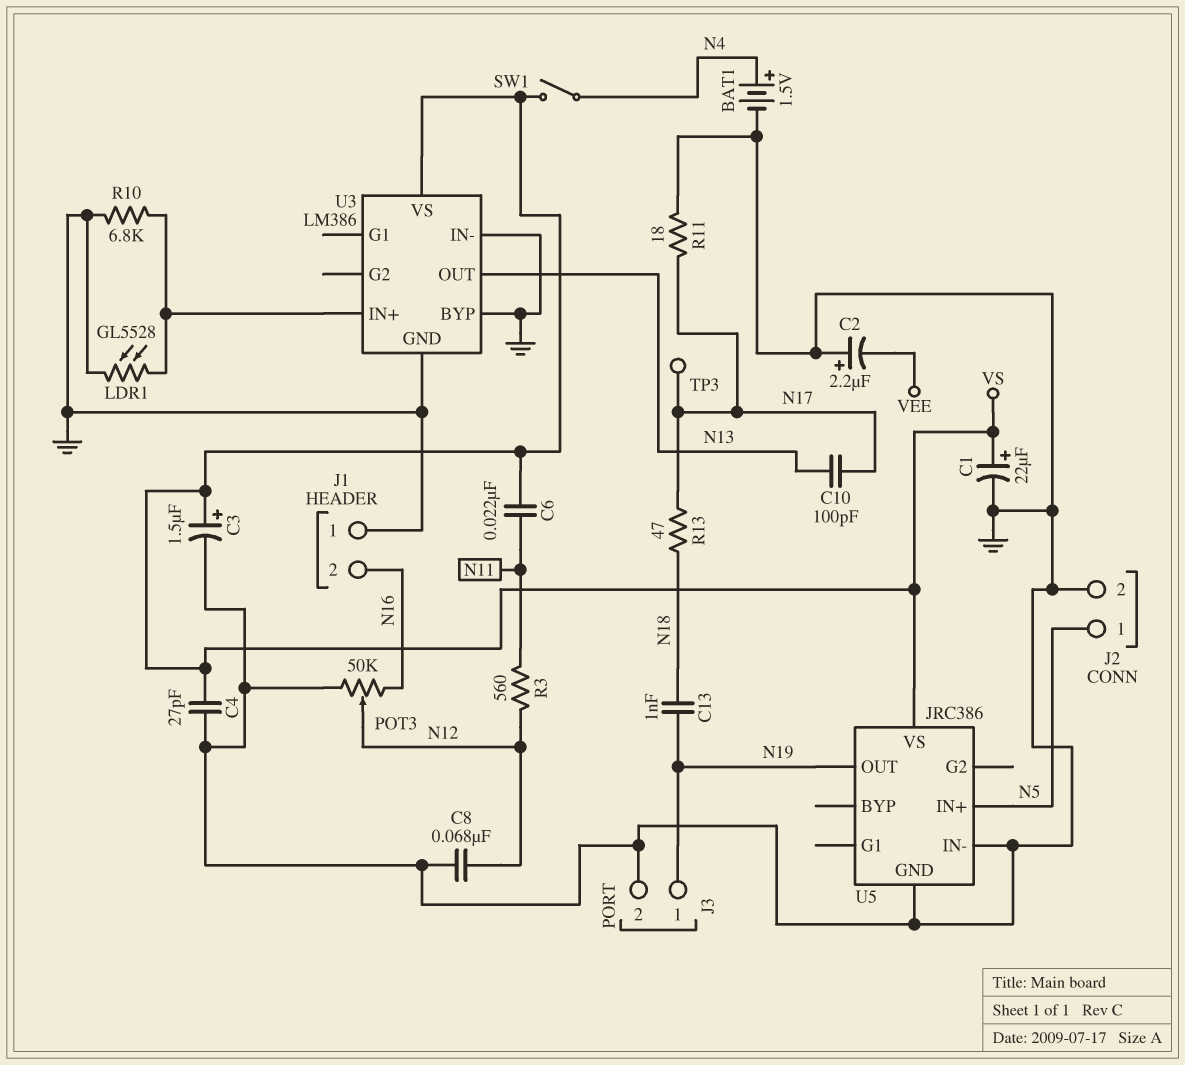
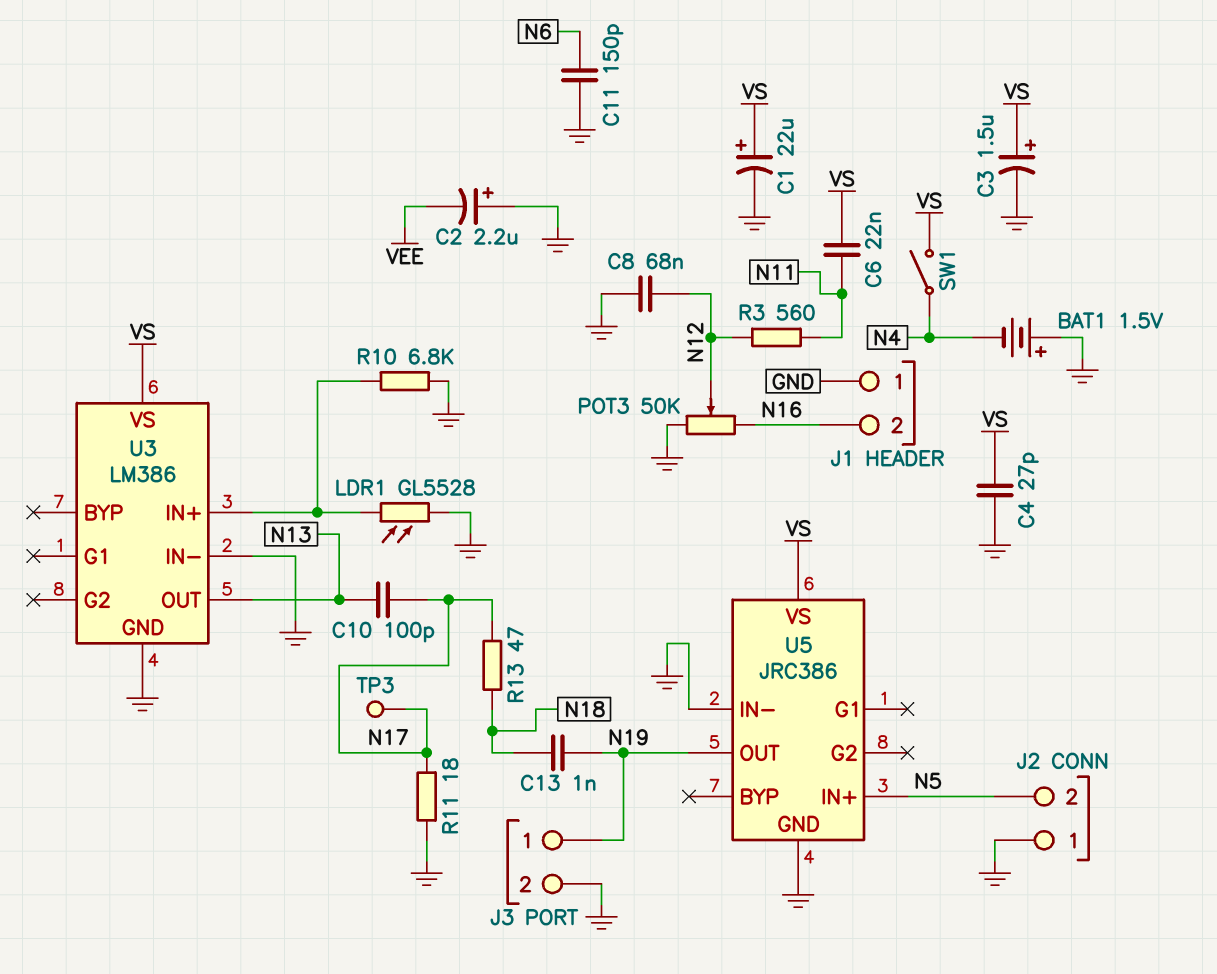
BAT1: 1.5V (plus N4, minus GND) -> 1.5V (plus GND, minus N4)
C11: none -> 150pF (GND, N6)
J2 pin 1: N5 -> GND
J2 pin 2: GND -> N5
U3 pin BYP: GND -> none

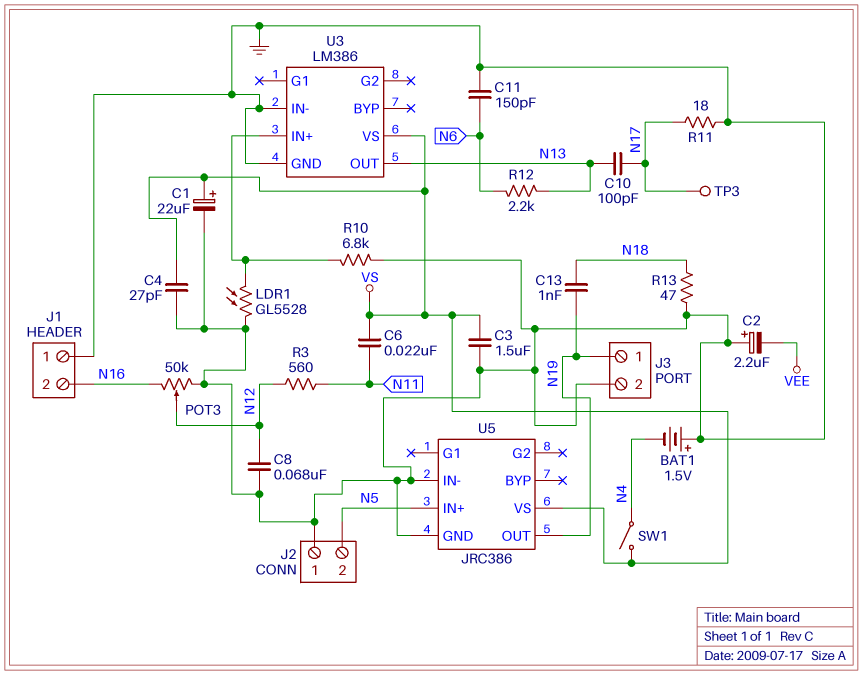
C3: 1.5uF (plus VS, minus GND) -> 1.5uF (GND, VS)
R12: none -> 2.2k (N6, N13)
R13: 47 (N17, N18) -> 47 (GND, N18)

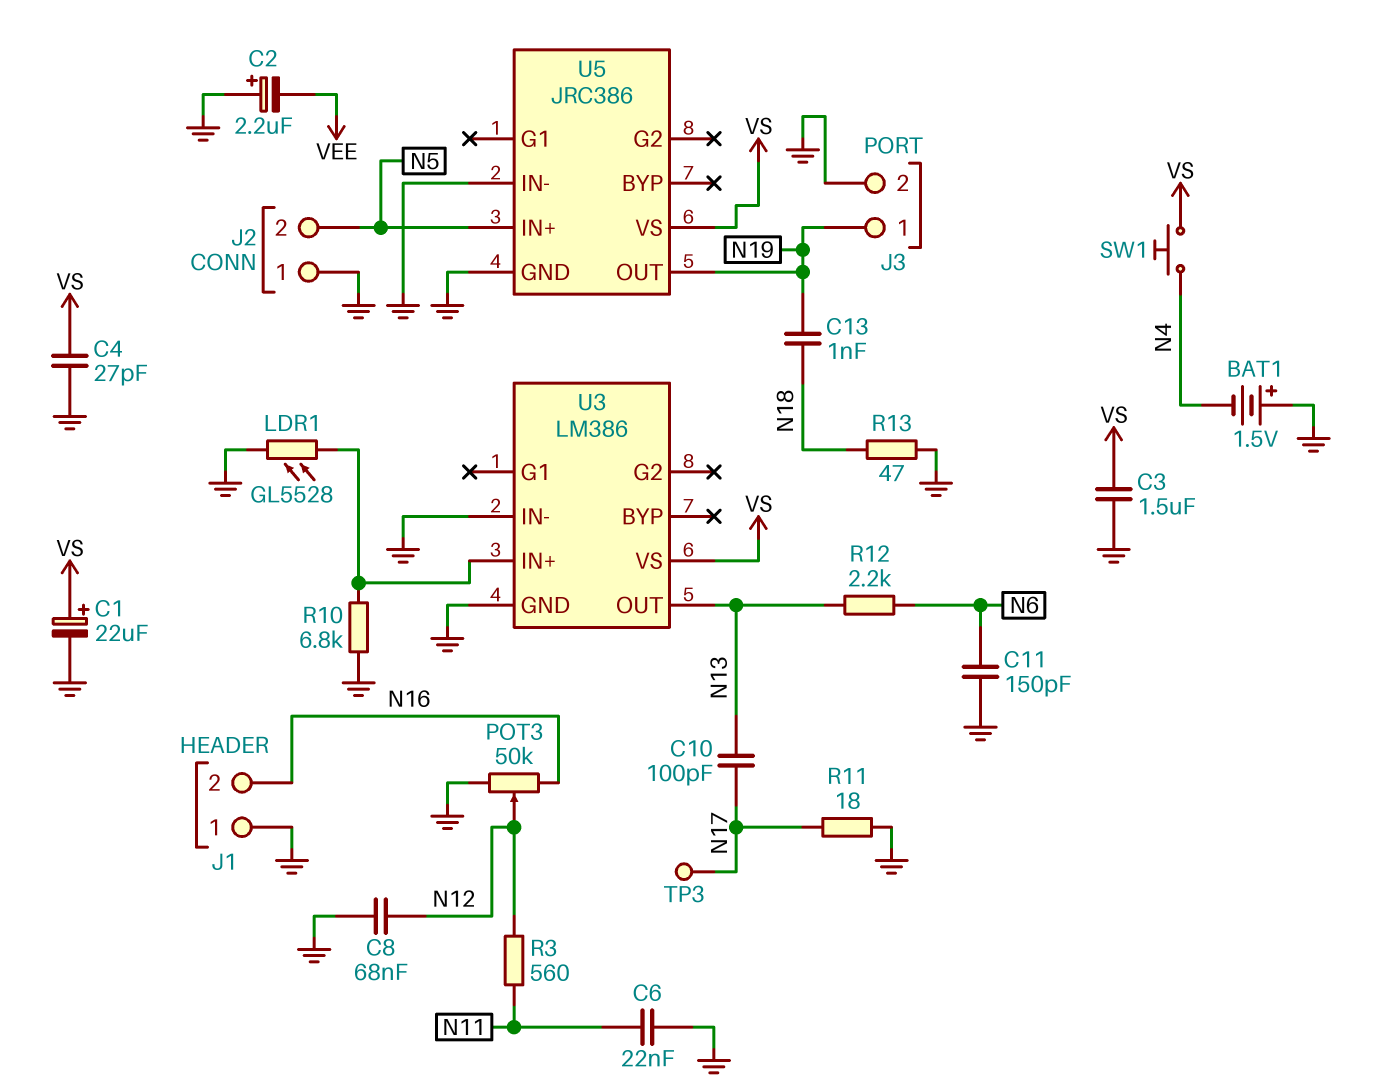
C6: 22nF (N11, VS) -> 22nF (GND, N11)
SW1: switch (N4, VS) -> button (N4, VS)

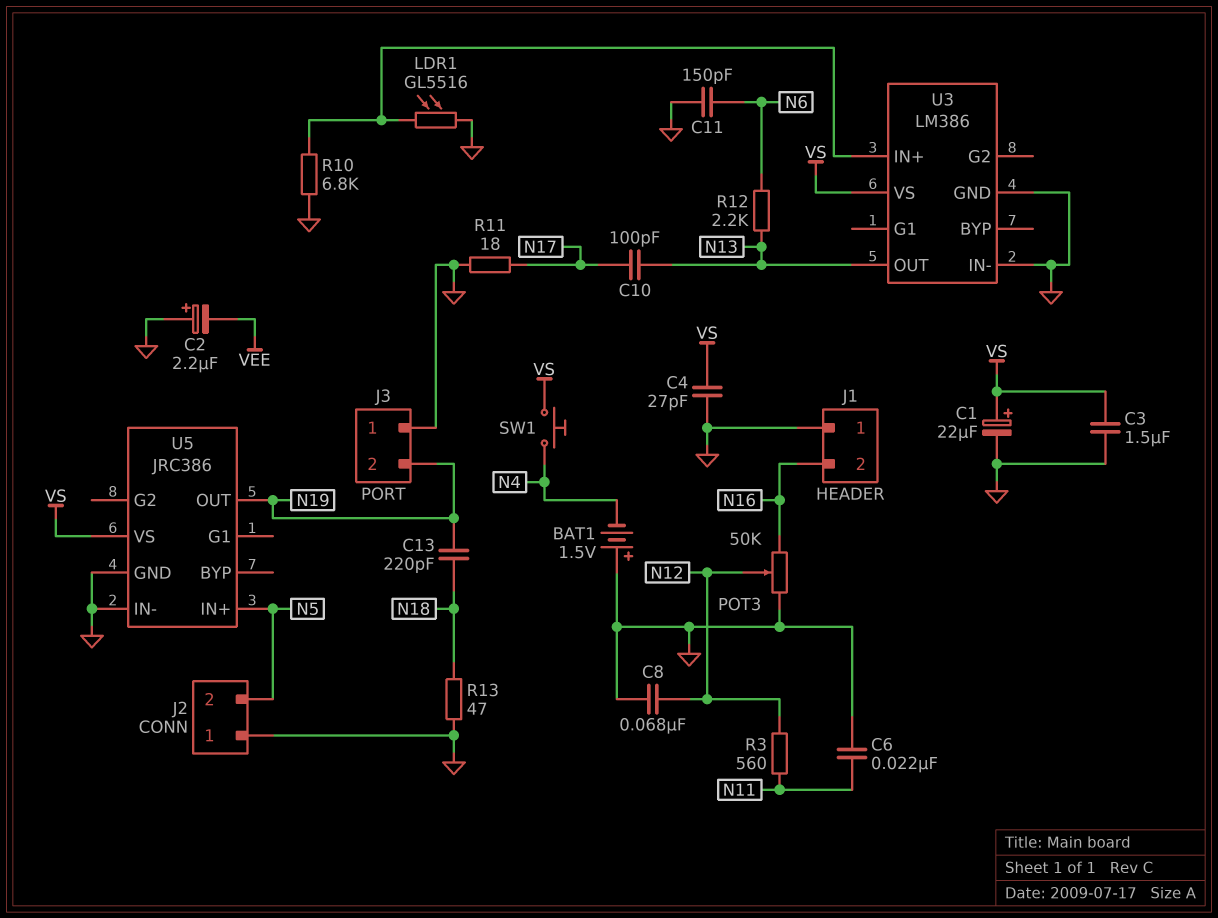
C13: 1nF (N18, N19) -> 220pF (N18, N19)
J3 pin 1: N19 -> GND
J3 pin 2: GND -> N19
LDR1: GL5528 (GND, U3/IN+) -> GL5516 (GND, U3/IN+)
TP3: test point (N17) -> none

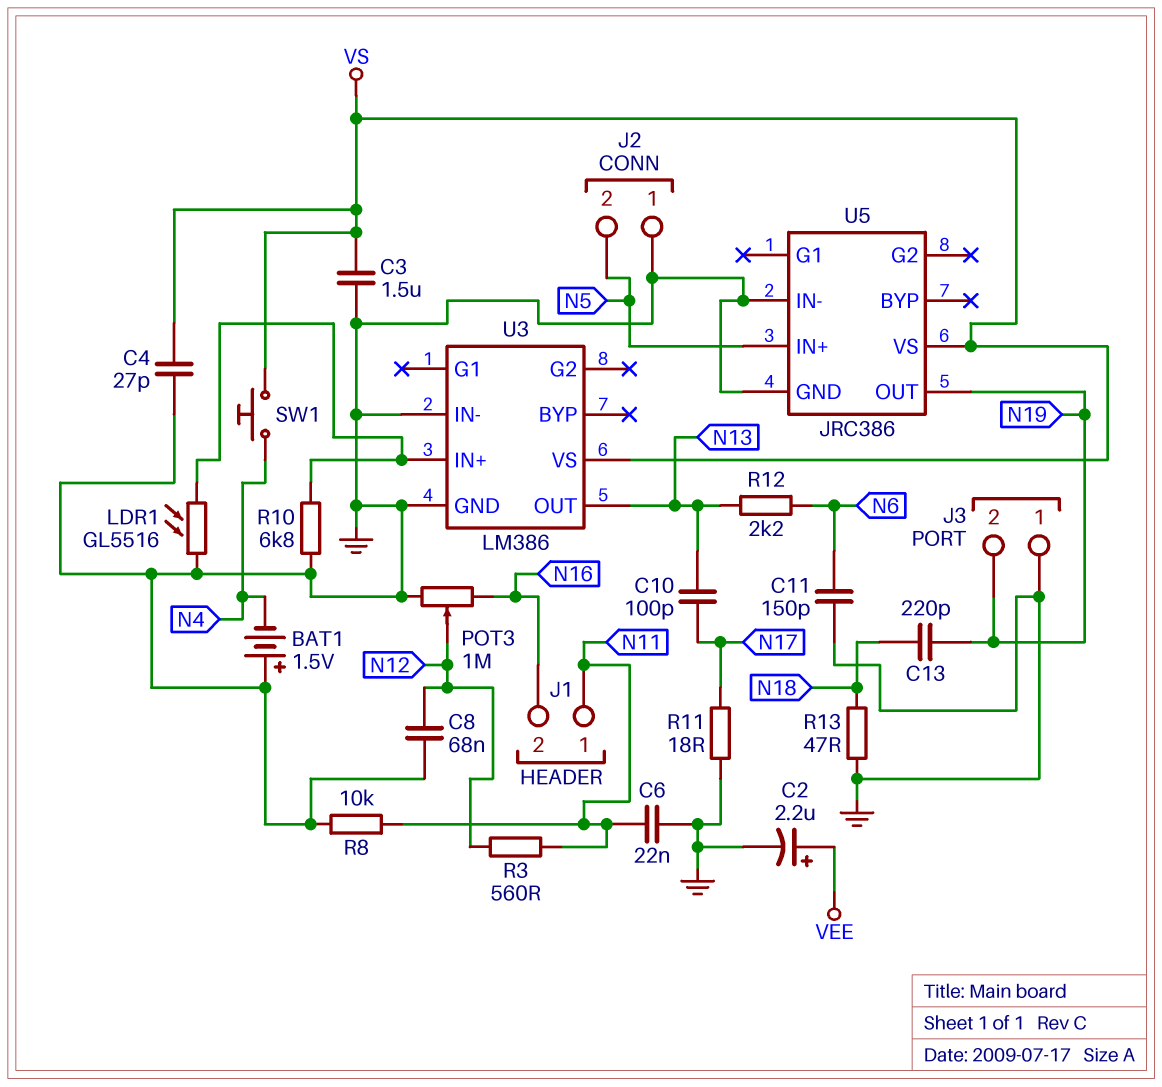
C1: 22uF (plus VS, minus GND) -> none
C2: 2.2uF (plus GND, minus VEE) -> 2.2uF (plus VEE, minus GND)
J1 pin 1: GND -> N11
POT3: 50k (GND, N16, wiper N12) -> 1M (GND, N16, wiper N12)
R8: none -> 10k (GND, N11)

